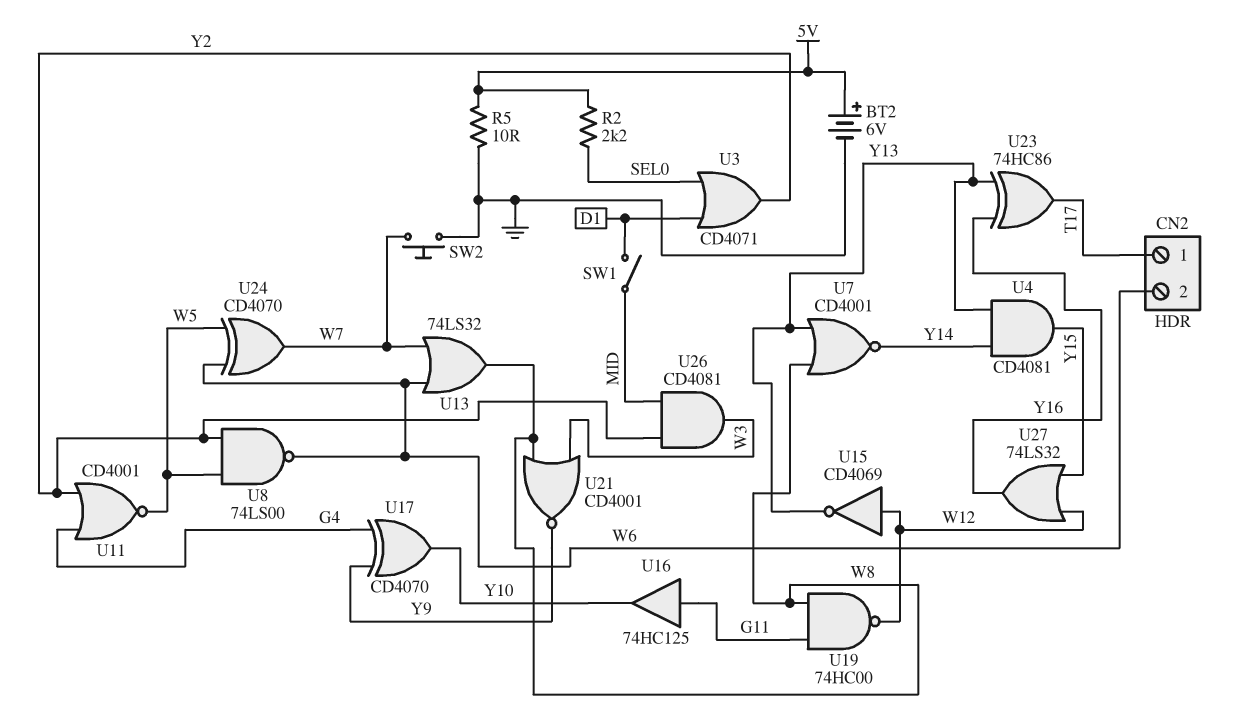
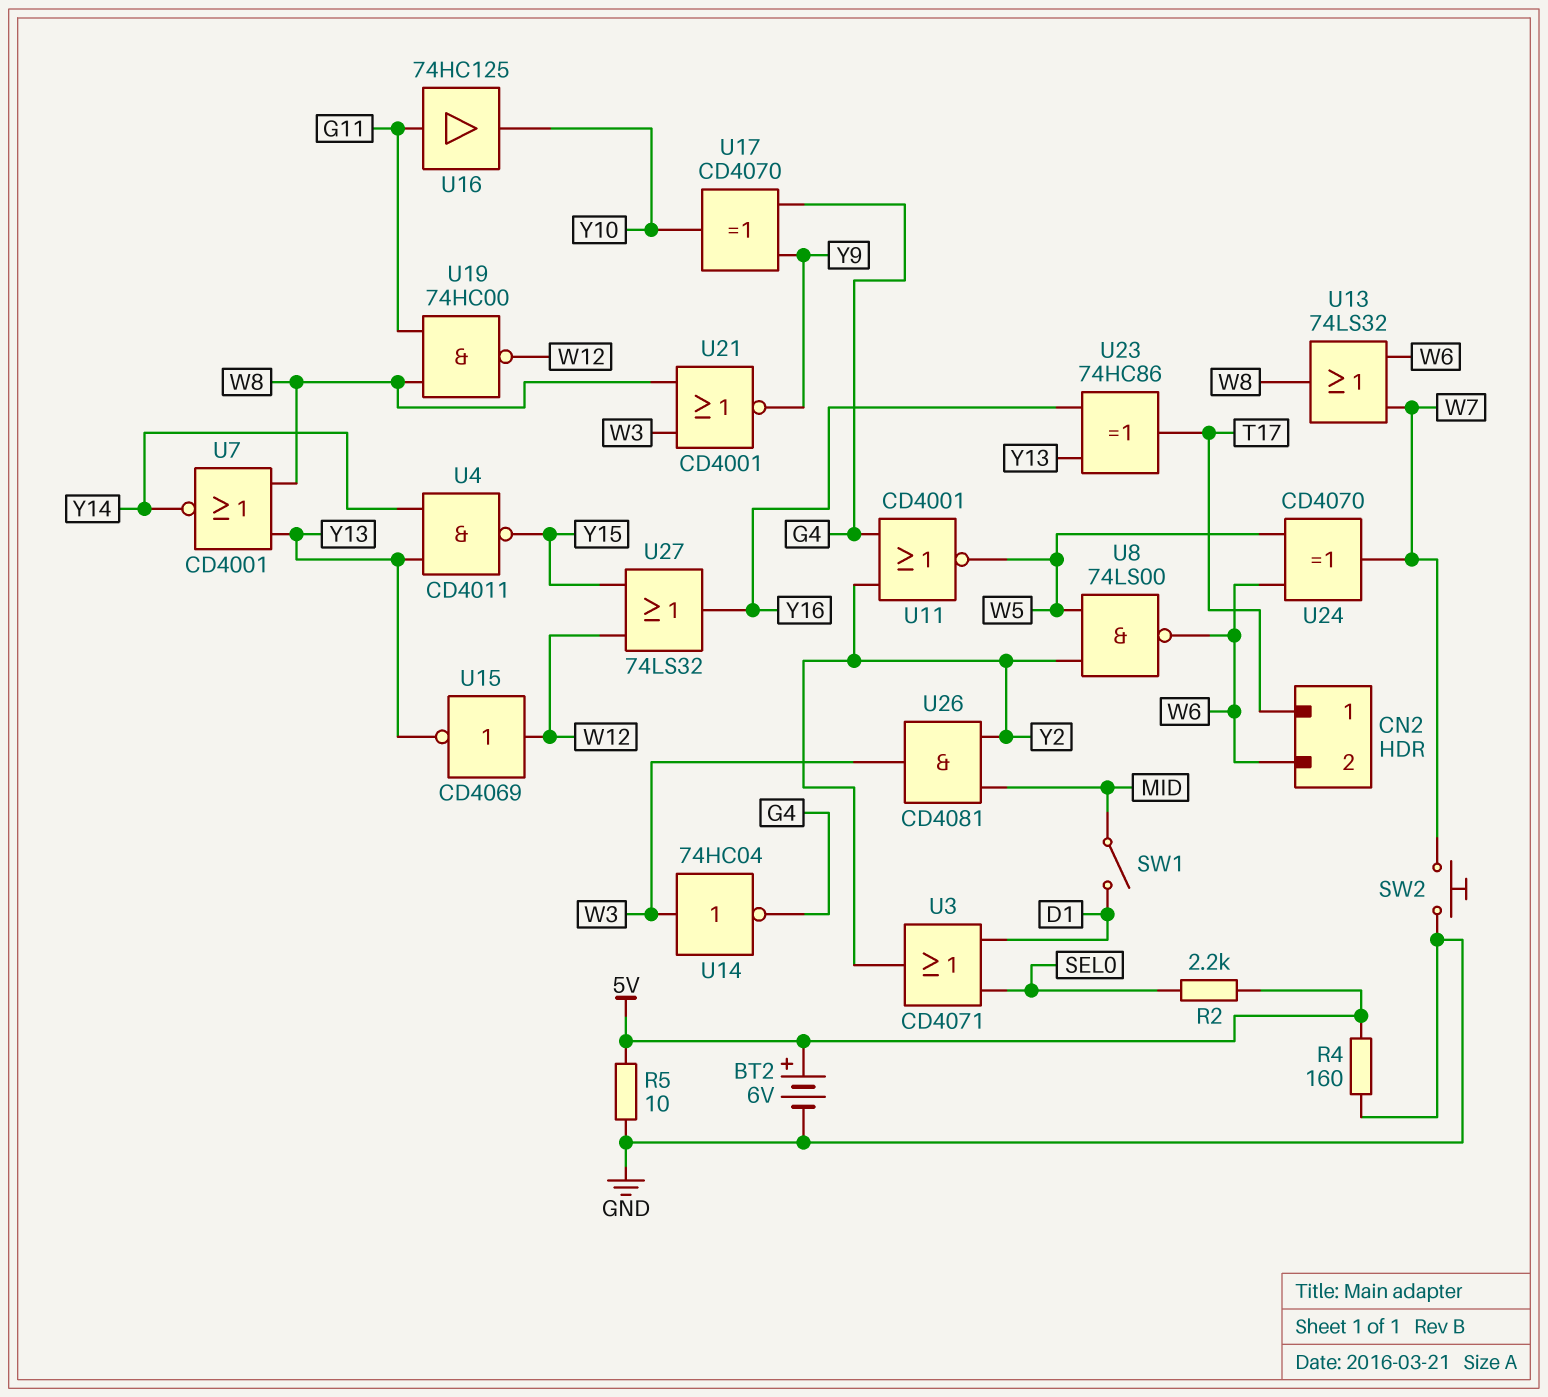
R4: none -> 160 (5V, GND)
U4: AND CD4081 (in Y13, in Y14, out Y15) -> NAND CD4011 (in Y13, in Y14, out Y15)
U14: none -> NOT 74HC04 (in W3, out G4)

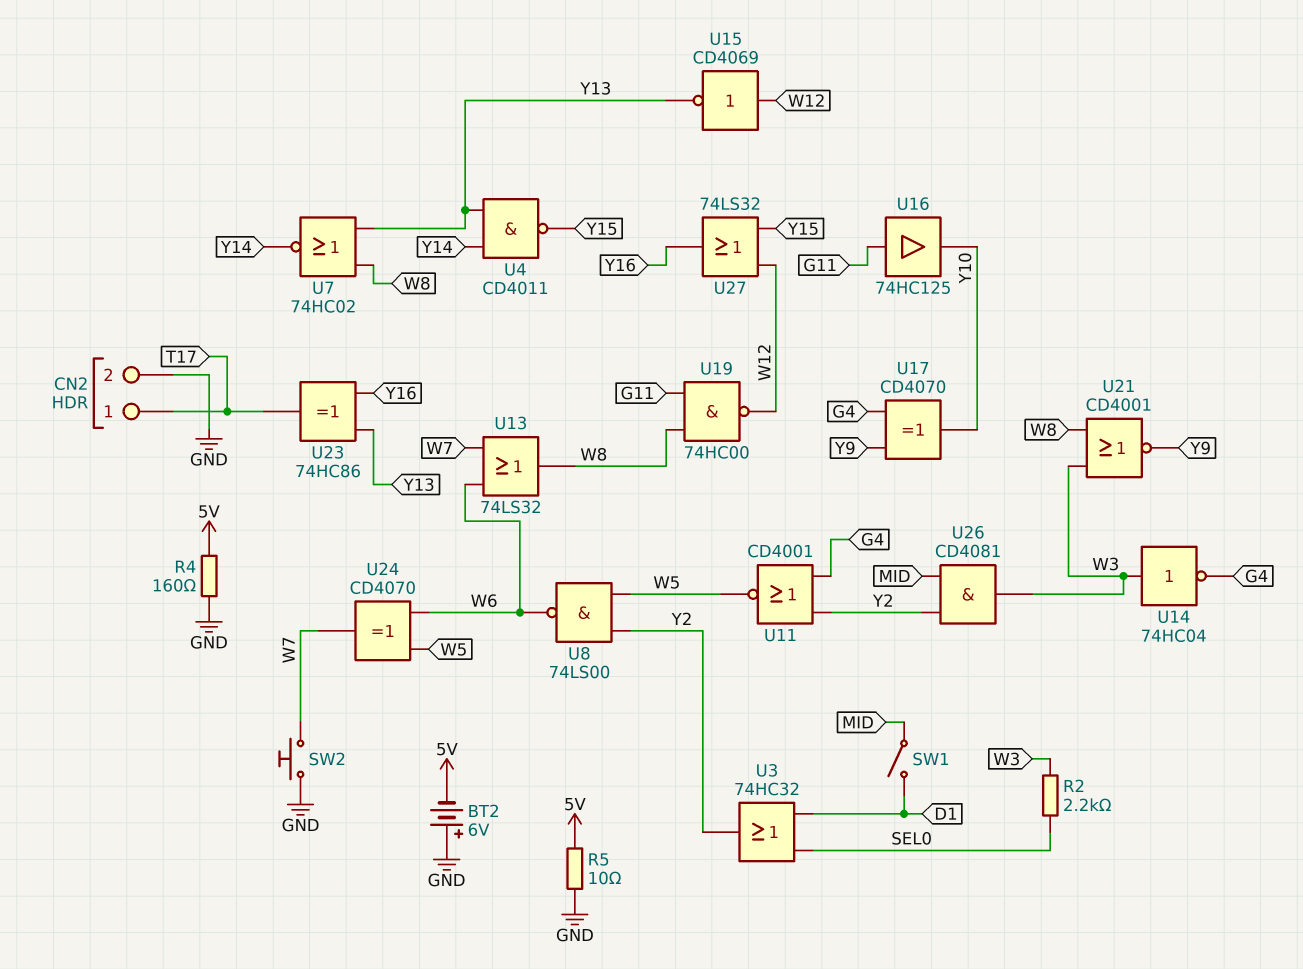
BT2: 6V (plus 5V, minus GND) -> 6V (plus GND, minus 5V)
CN2 pin 2: W6 -> GND
R2: 2.2k (5V, SEL0) -> 2.2k (SEL0, W3)
U3: OR CD4071 (in D1, in SEL0, out Y2) -> OR 74HC32 (in D1, in SEL0, out Y2)
U7: NOR CD4001 (in W8, in Y13, out Y14) -> NOR 74HC02 (in W8, in Y13, out Y14)

